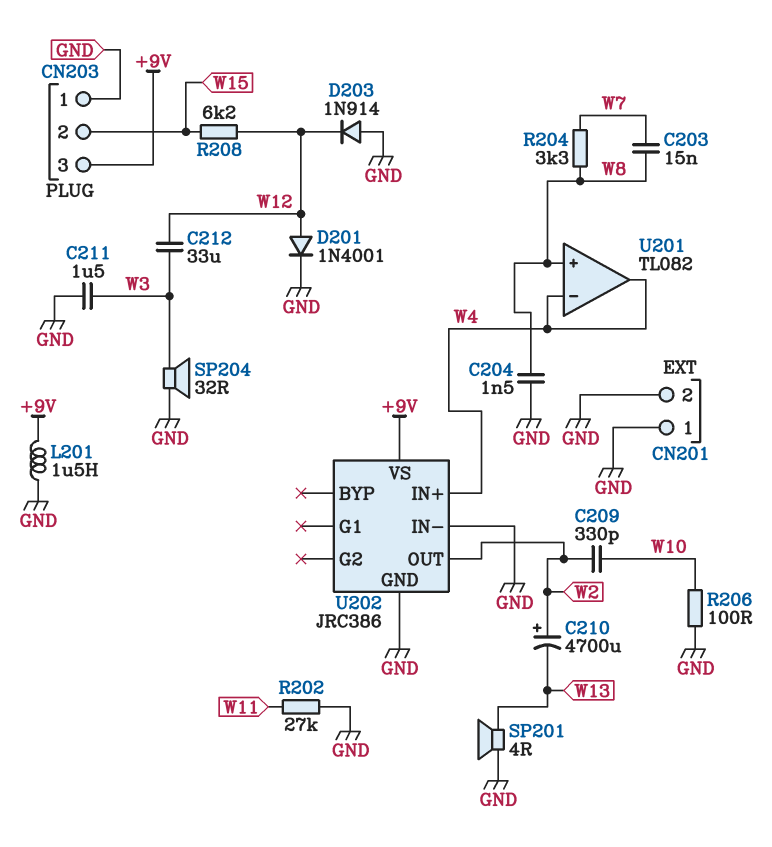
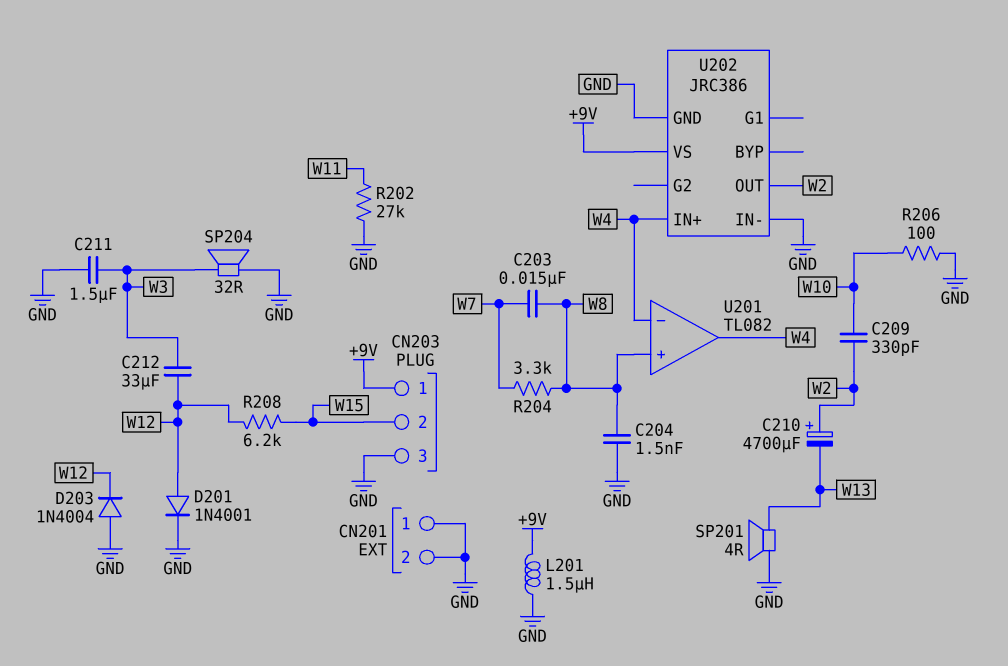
CN203 pin 1: GND -> +9V
CN203 pin 3: +9V -> GND
D203: diode 1N914 (A GND, K W12) -> diode 1N4004 (A GND, K W12)

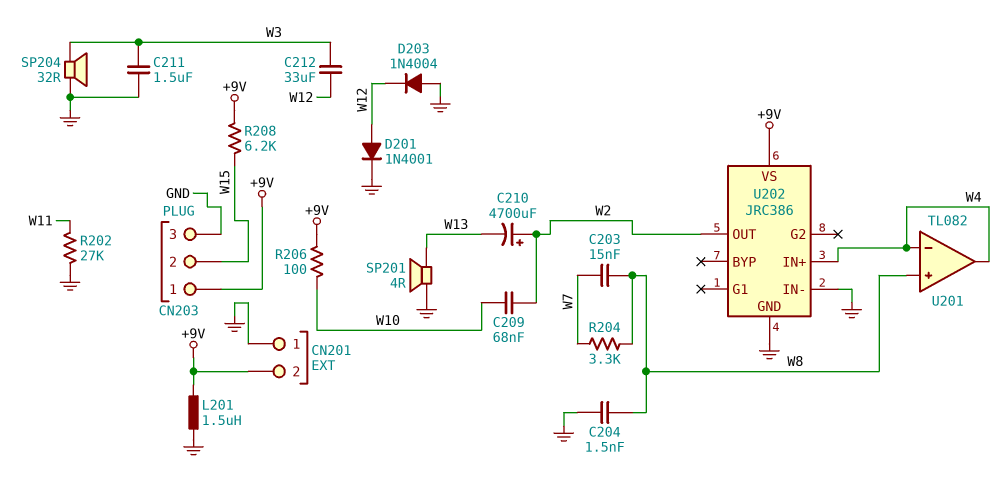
C209: 330pF (W2, W10) -> 68nF (W2, W10)
CN201 pin 2: GND -> +9V
R206: 100 (GND, W10) -> 100 (+9V, W10)
R208: 6.2k (W12, W15) -> 6.2k (+9V, W15)

